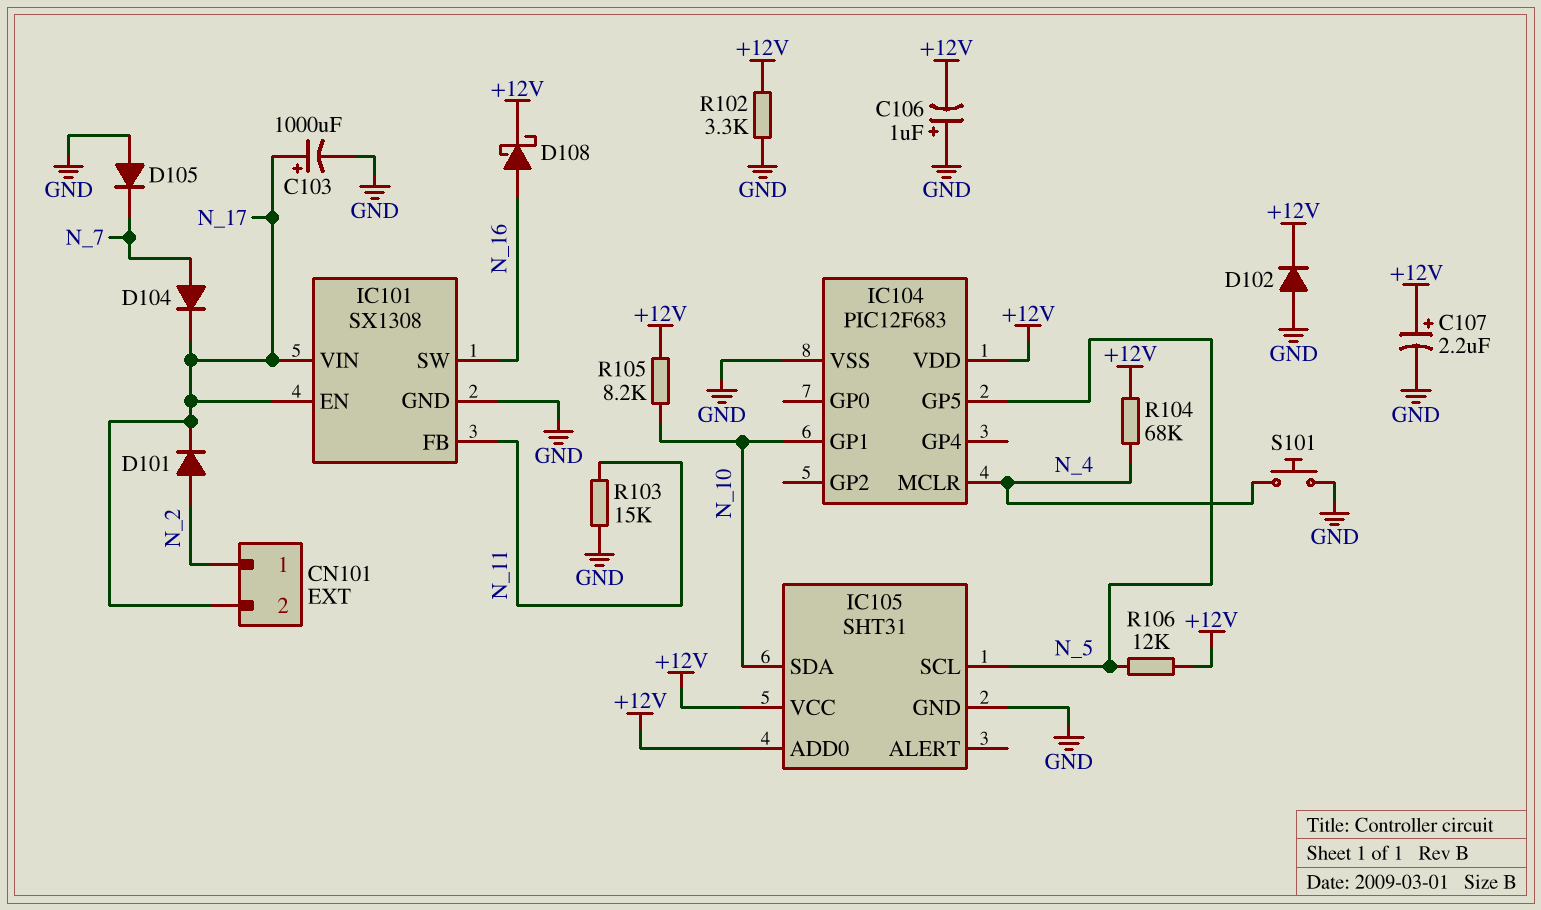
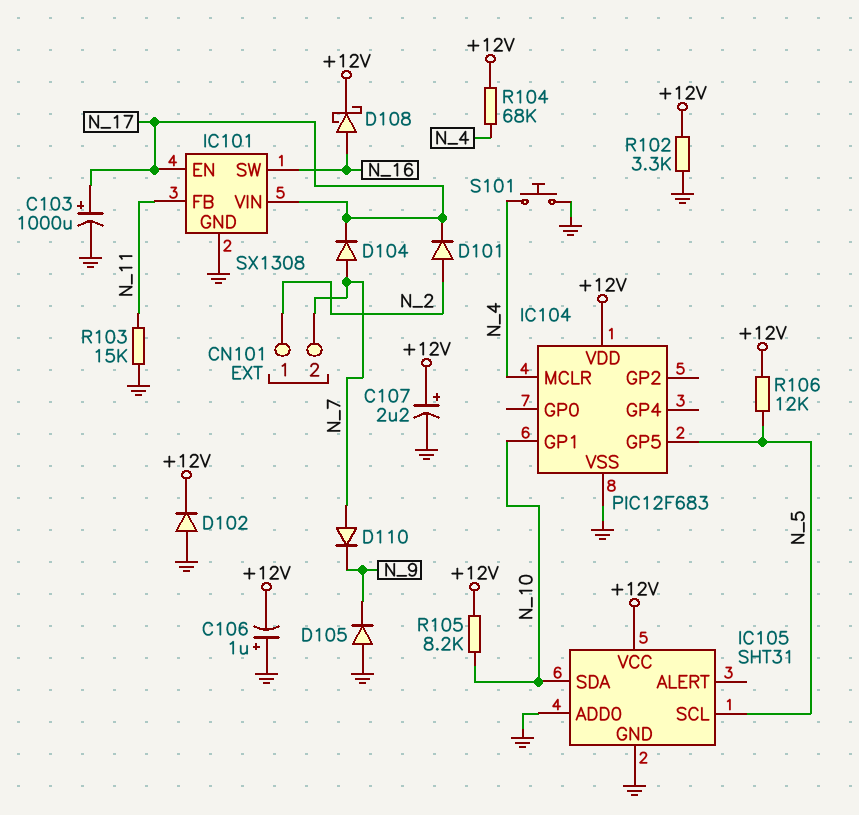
CN101 pin 2: N_17 -> N_7
D105: diode (A GND, K N_7) -> diode (A GND, K N_9)
D110: none -> diode (A N_7, K N_9)
IC105 pin ADD0: +12V -> GND

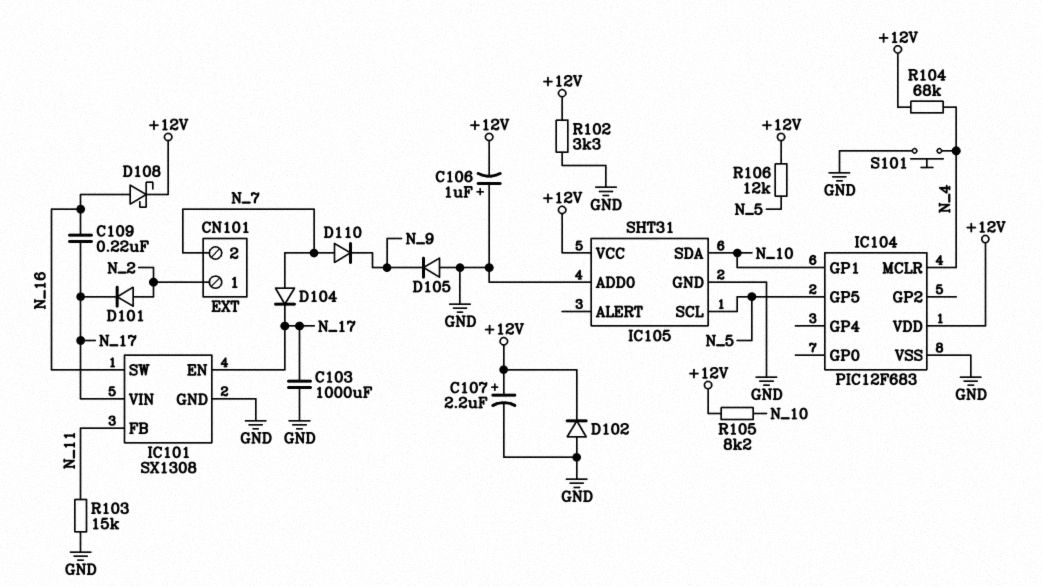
C103: 1000uF (plus N_17, minus GND) -> 1000uF (GND, N_17)
C109: none -> 220nF (N_16, N_17)

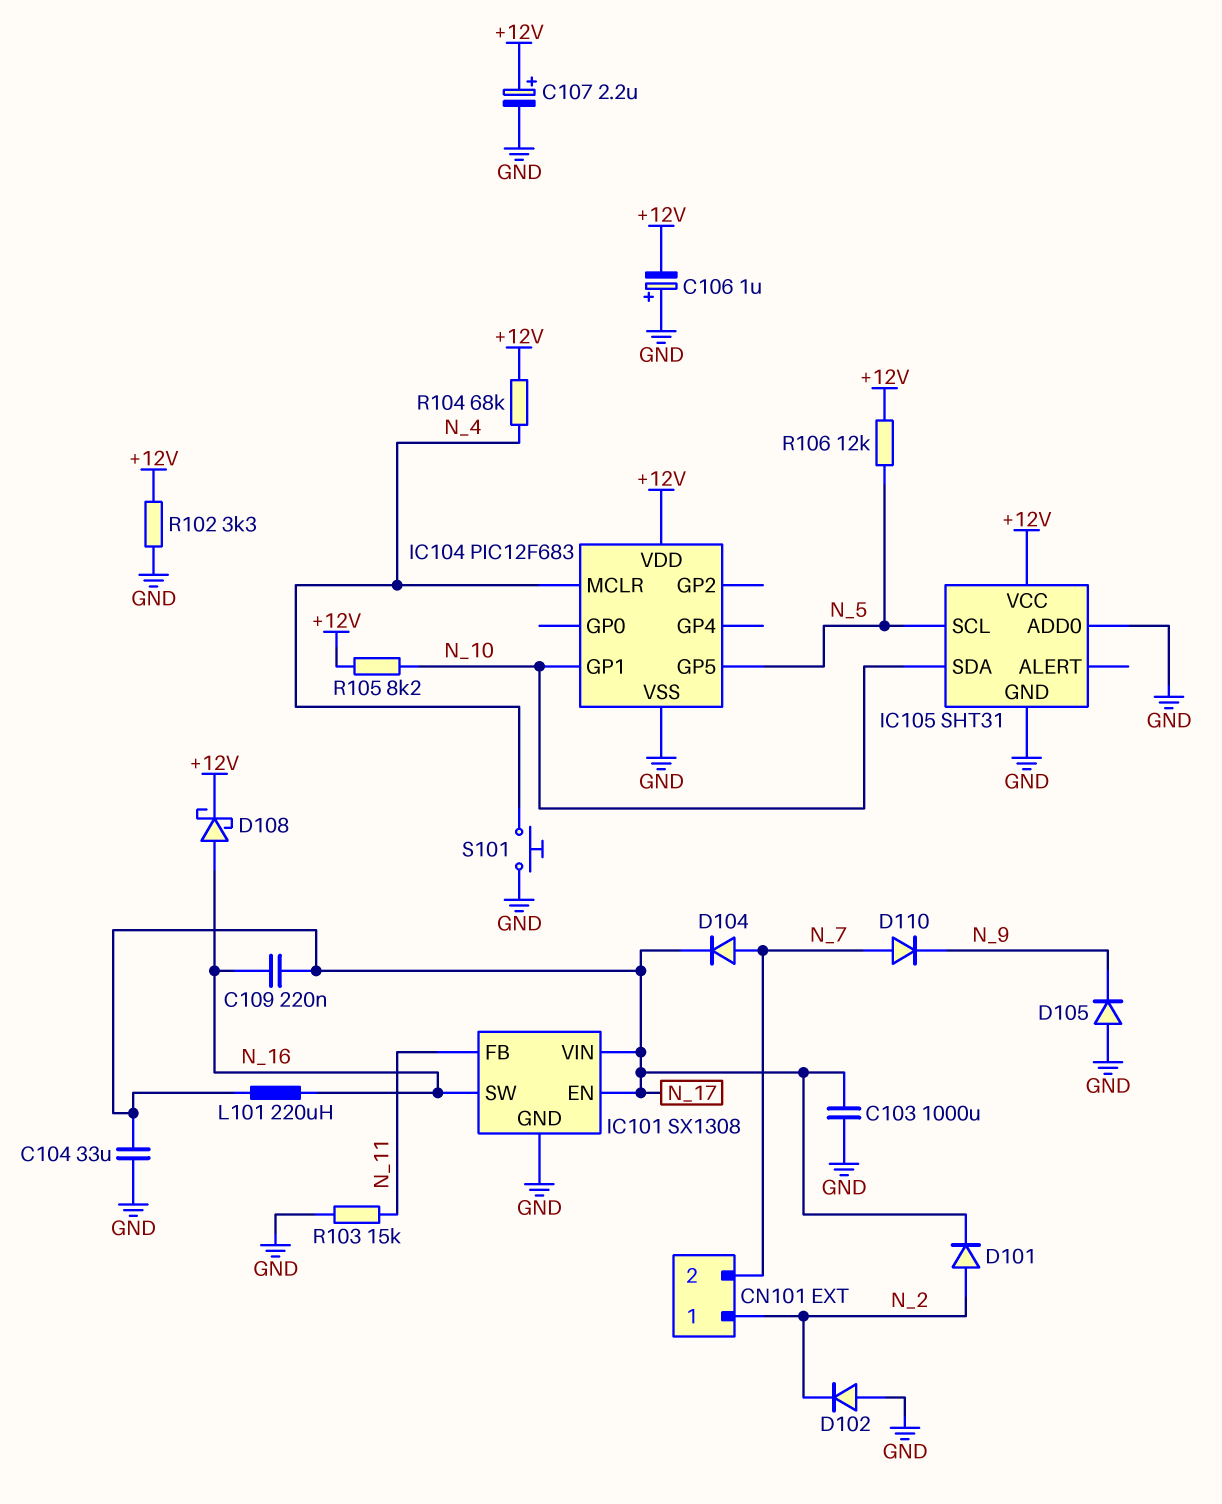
C104: none -> 33uF (GND, N_17)
D102: diode (A GND, K +12V) -> diode (A GND, K N_2)
L101: none -> 220uH (N_16, N_17)

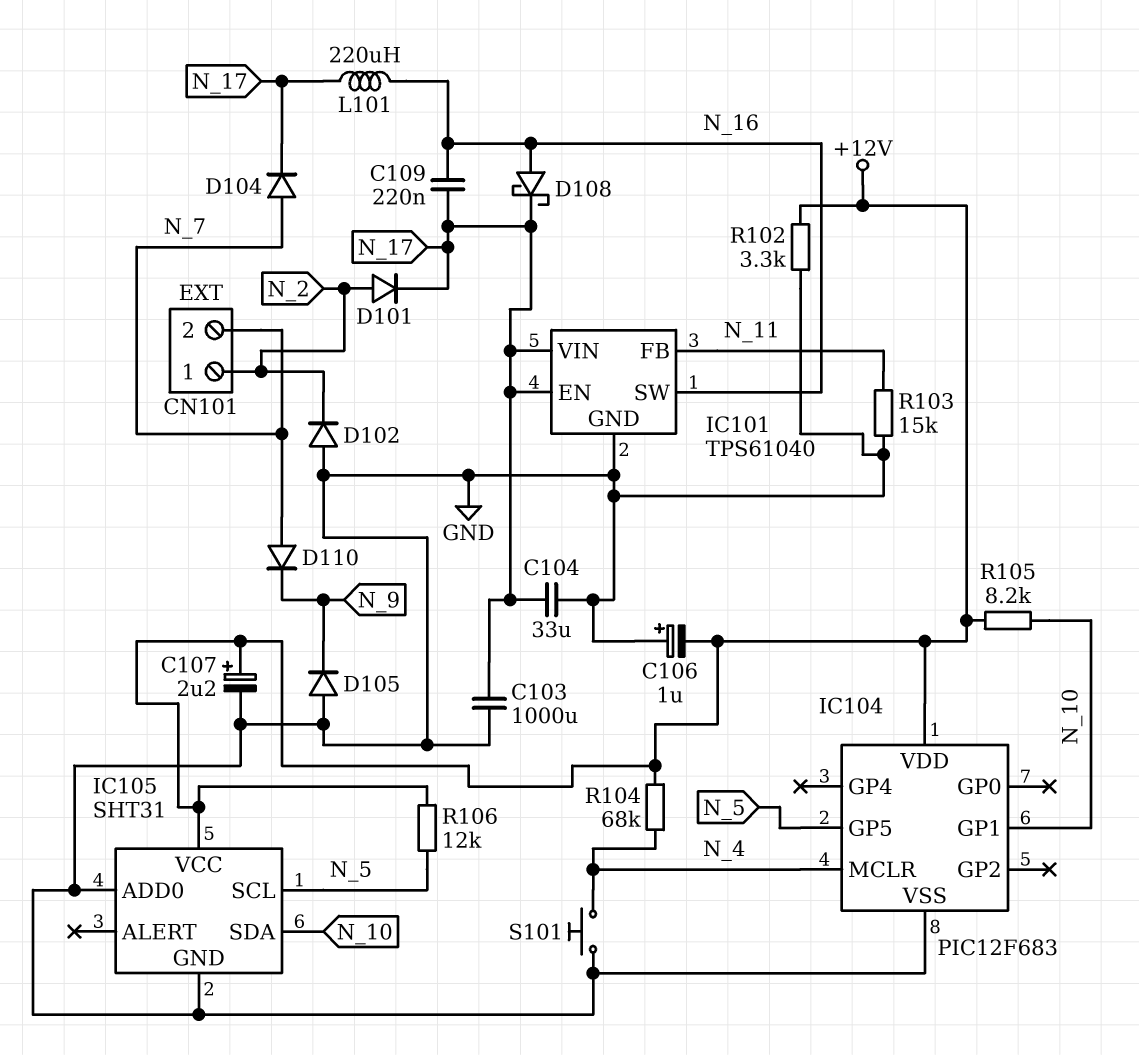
D108: schottky (A N_16, K +12V) -> schottky (A N_16, K N_17)
IC101: SX1308 -> TPS61040

